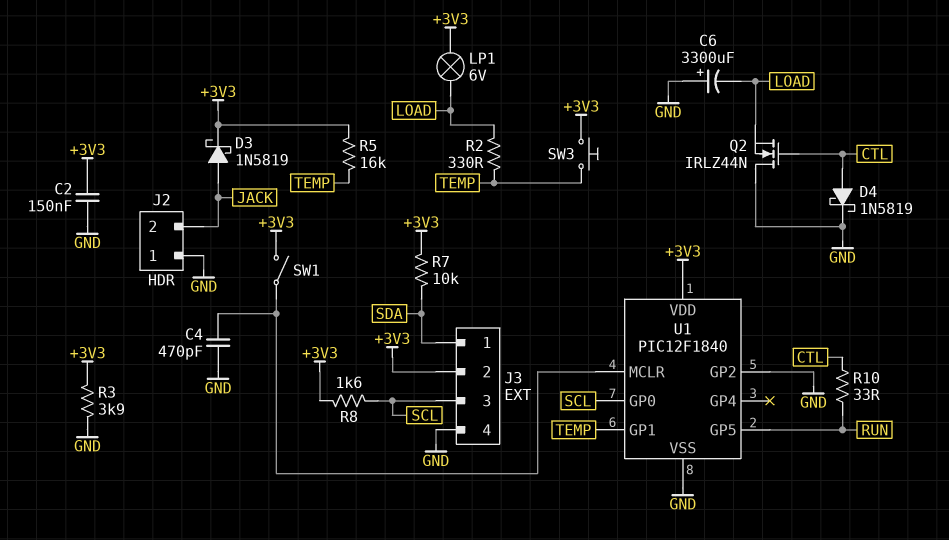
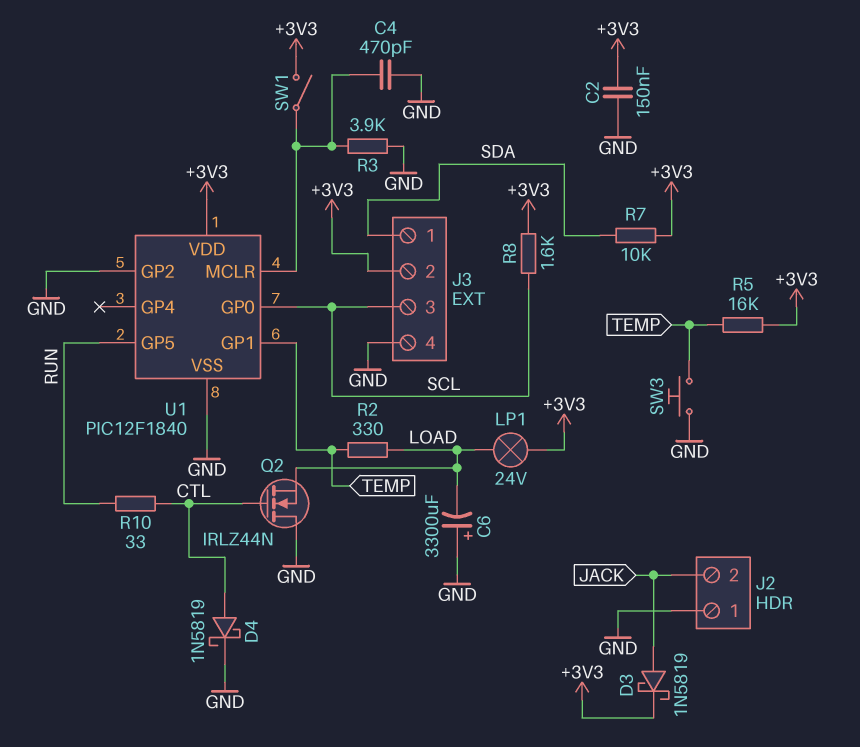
LP1: lamp 6V (+3V3, LOAD) -> lamp 24V (+3V3, LOAD)
R3: 3.9k (+3V3, GND) -> 3.9k (GND, U1/MCLR)
SW3: button (+3V3, TEMP) -> button (GND, TEMP)

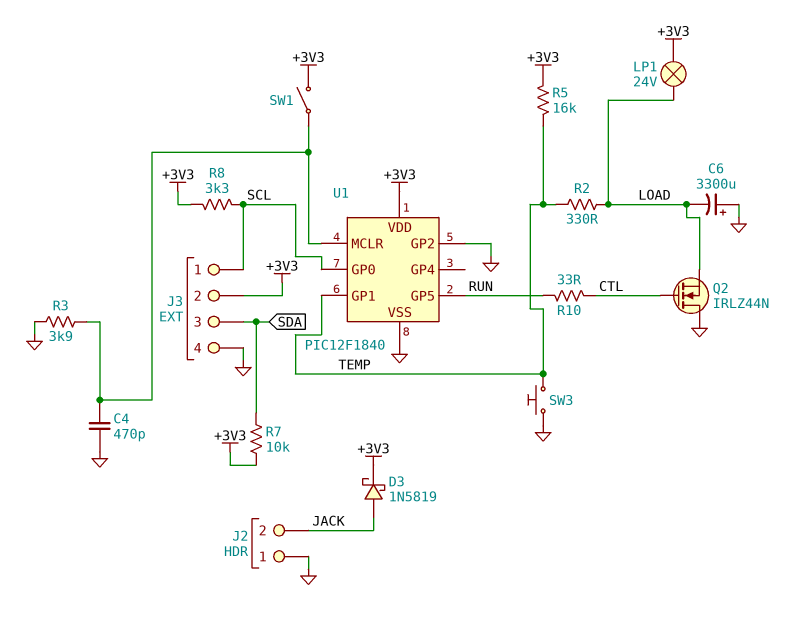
C2: 150nF (+3V3, GND) -> none
D4: schottky 1N5819 (A CTL, K GND) -> none
J3 pin 1: SDA -> SCL
J3 pin 3: SCL -> SDA
R8: 1.6k (+3V3, SCL) -> 3.3k (+3V3, SCL)

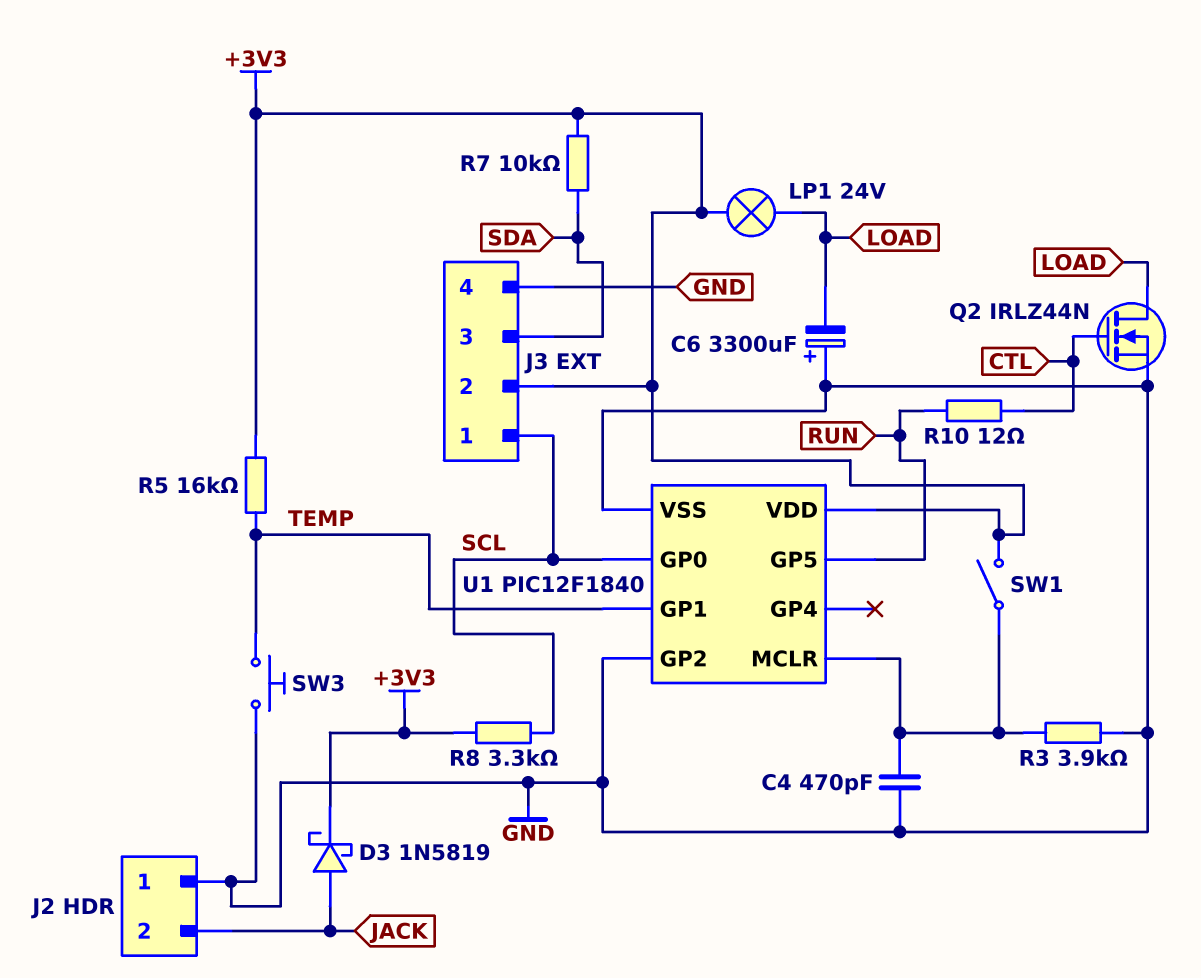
Q2: NMOS IRLZ44N (G CTL, D GND, S LOAD) -> NMOS IRLZ44N (G CTL, D LOAD, S GND)
R2: 330 (LOAD, TEMP) -> none
R10: 33 (CTL, RUN) -> 12 (CTL, RUN)

